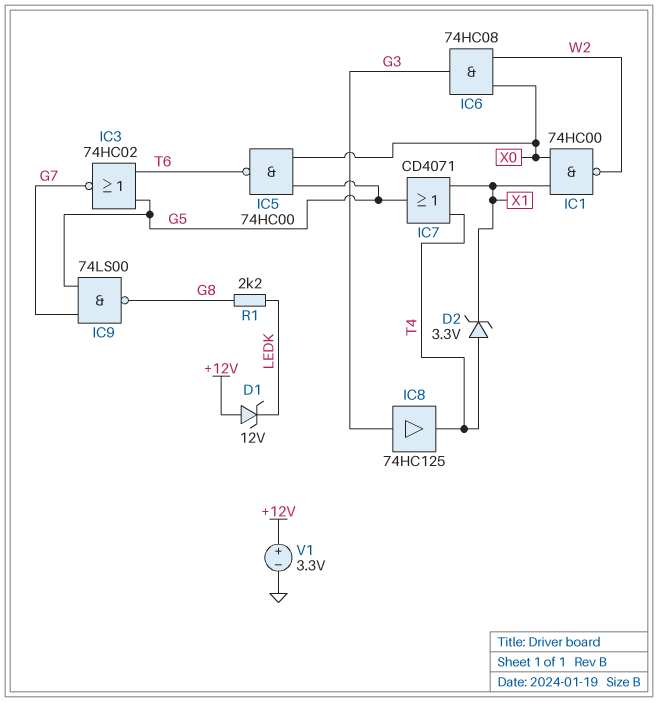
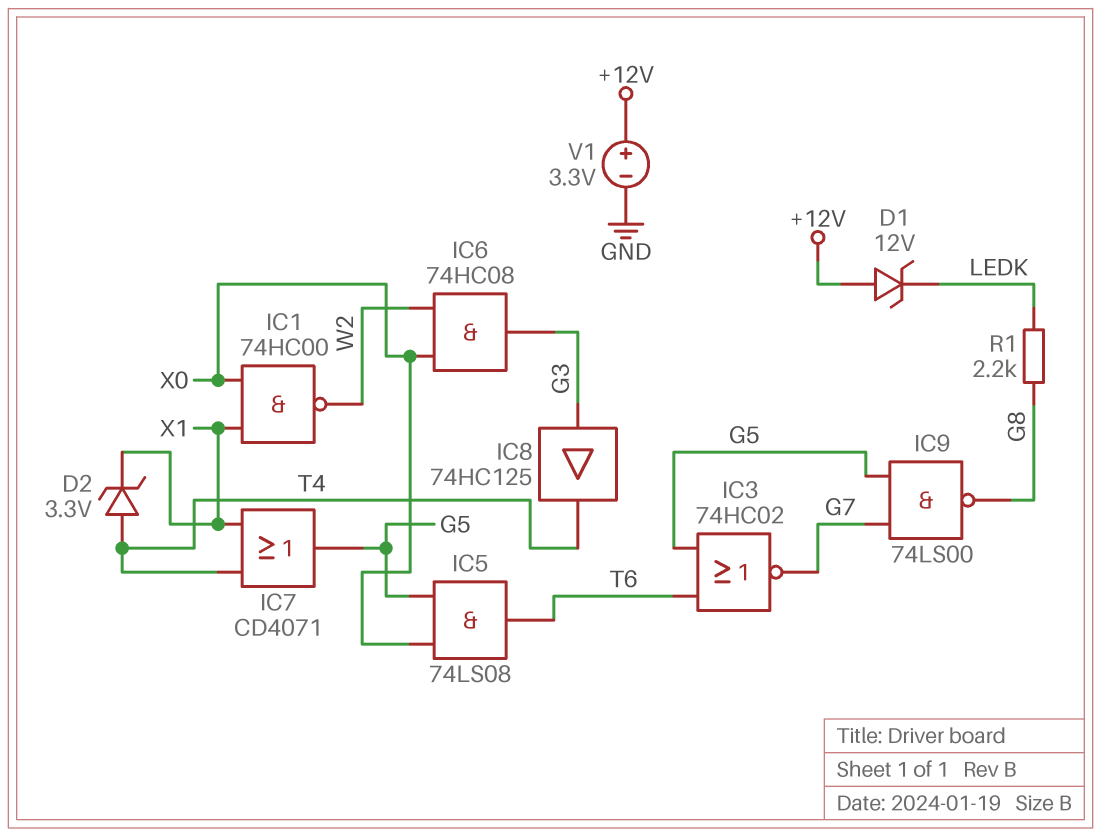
IC5: NAND 74HC00 (in G5, in X0, out T6) -> AND 74LS08 (in G5, in X0, out T6)

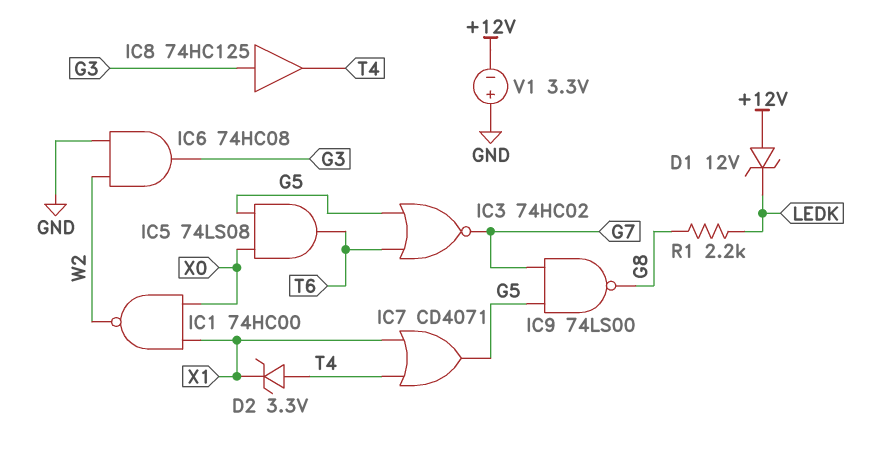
IC6: AND 74HC08 (in W2, in X0, out G3) -> AND 74HC08 (in GND, in W2, out G3)
V1: 3.3V (plus +12V, minus GND) -> 3.3V (plus GND, minus +12V)

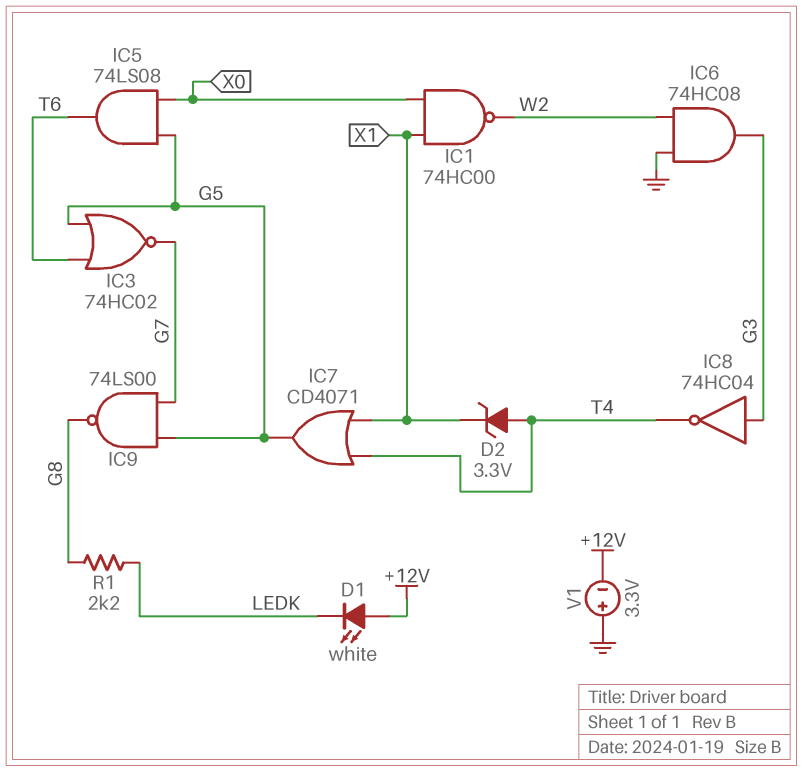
D1: zener 12V (A +12V, K LEDK) -> LED white (A +12V, K LEDK)
IC8: buffer 74HC125 (in G3, out T4) -> NOT 74HC04 (in G3, out T4)

